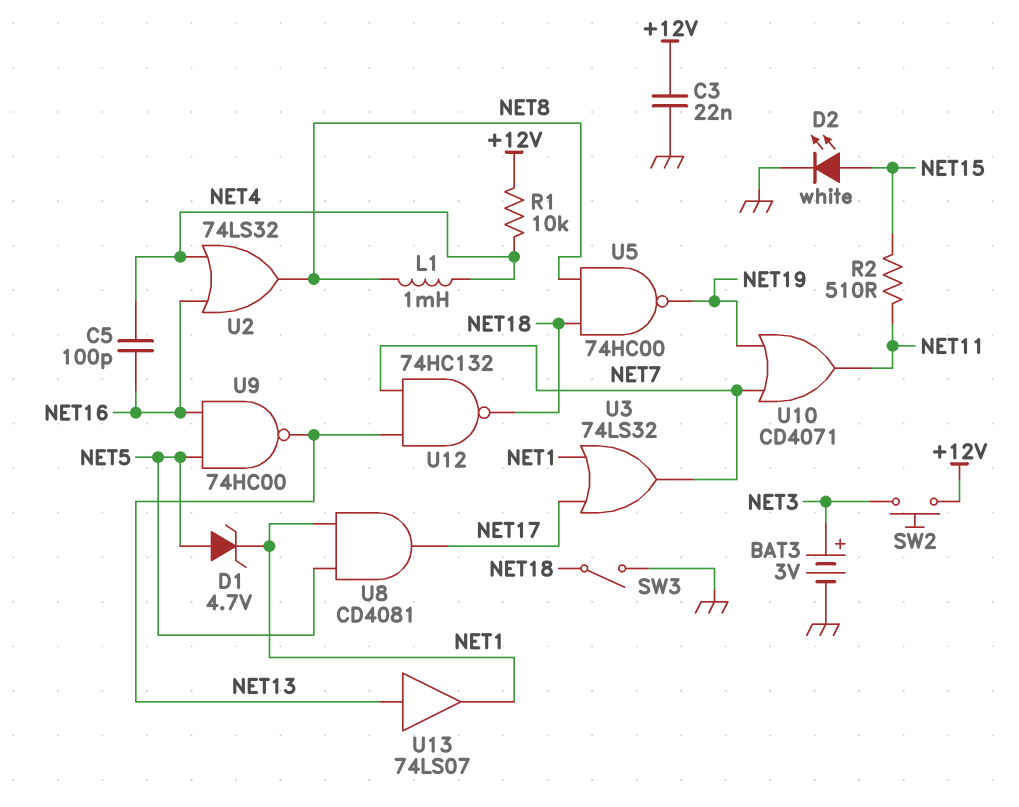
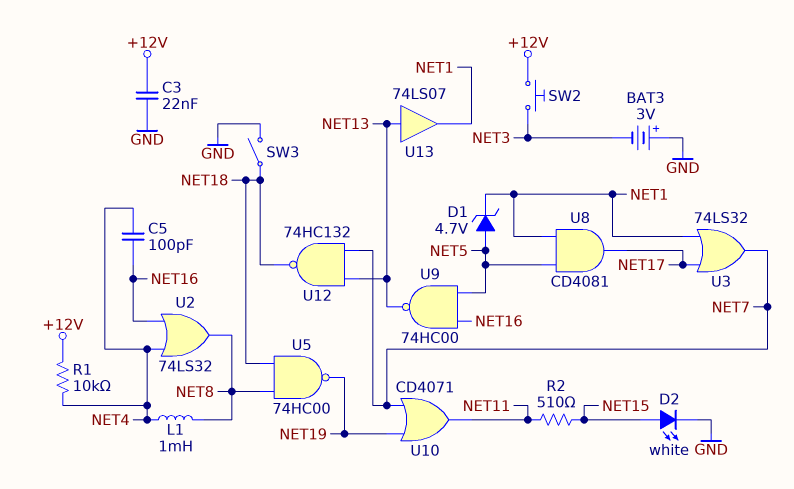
BAT3: 3V (plus NET3, minus GND) -> 3V (plus GND, minus NET3)

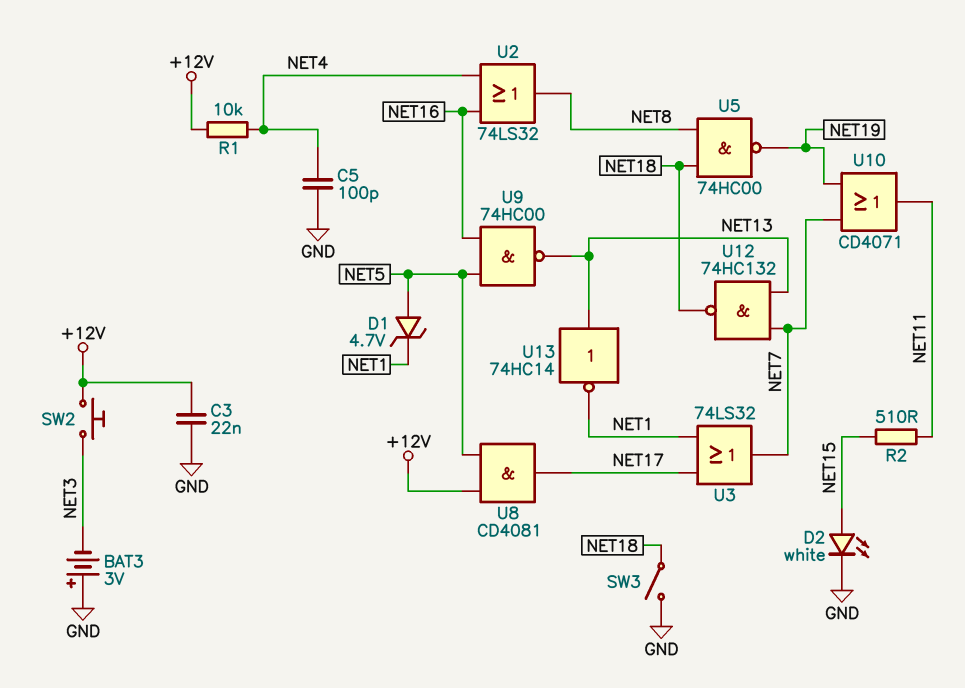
C5: 100pF (NET4, NET16) -> 100pF (GND, NET4)
L1: 1mH (NET4, NET8) -> none
U8: AND CD4081 (in NET1, in NET5, out NET17) -> AND CD4081 (in +12V, in NET5, out NET17)
U13: buffer 74LS07 (in NET13, out NET1) -> NOT 74HC14 (in NET13, out NET1)

